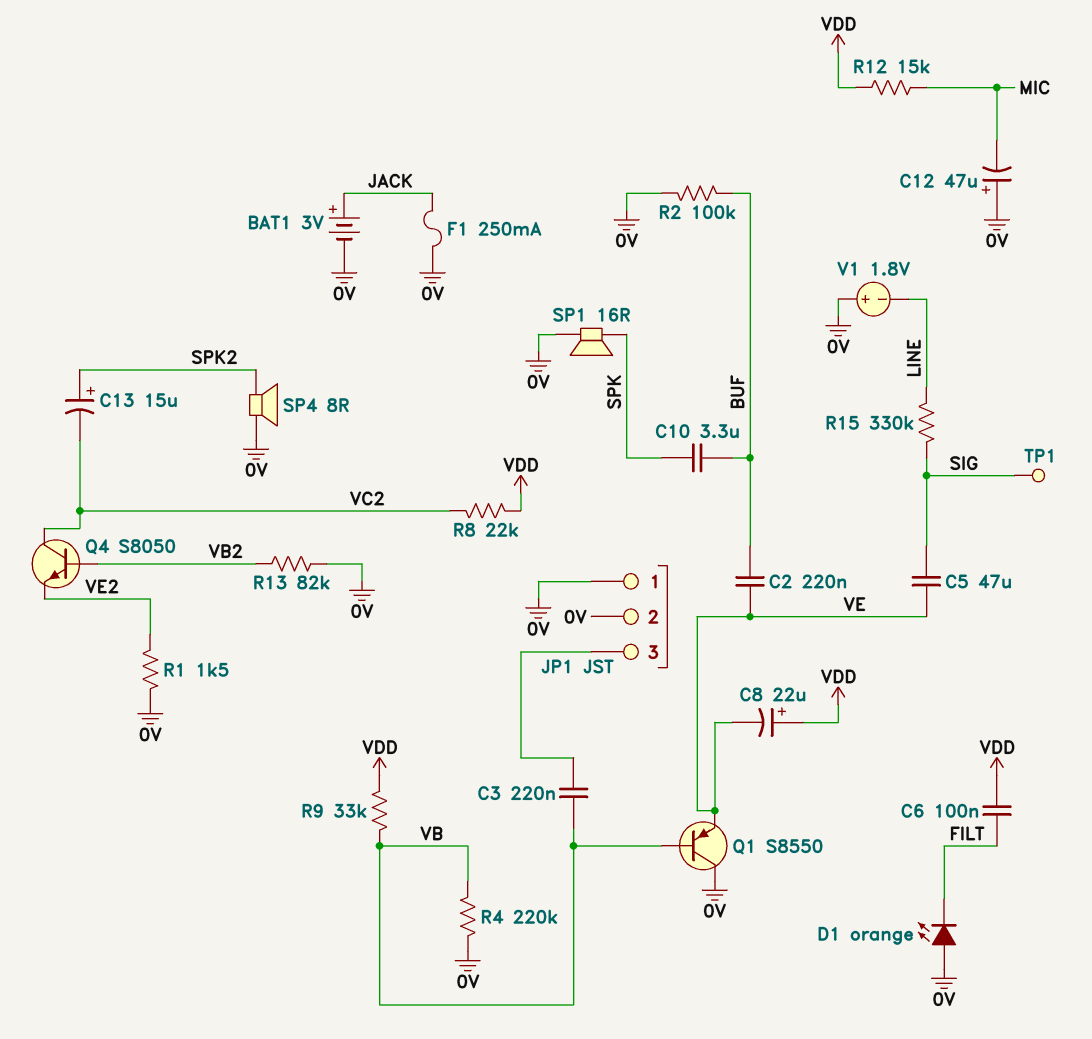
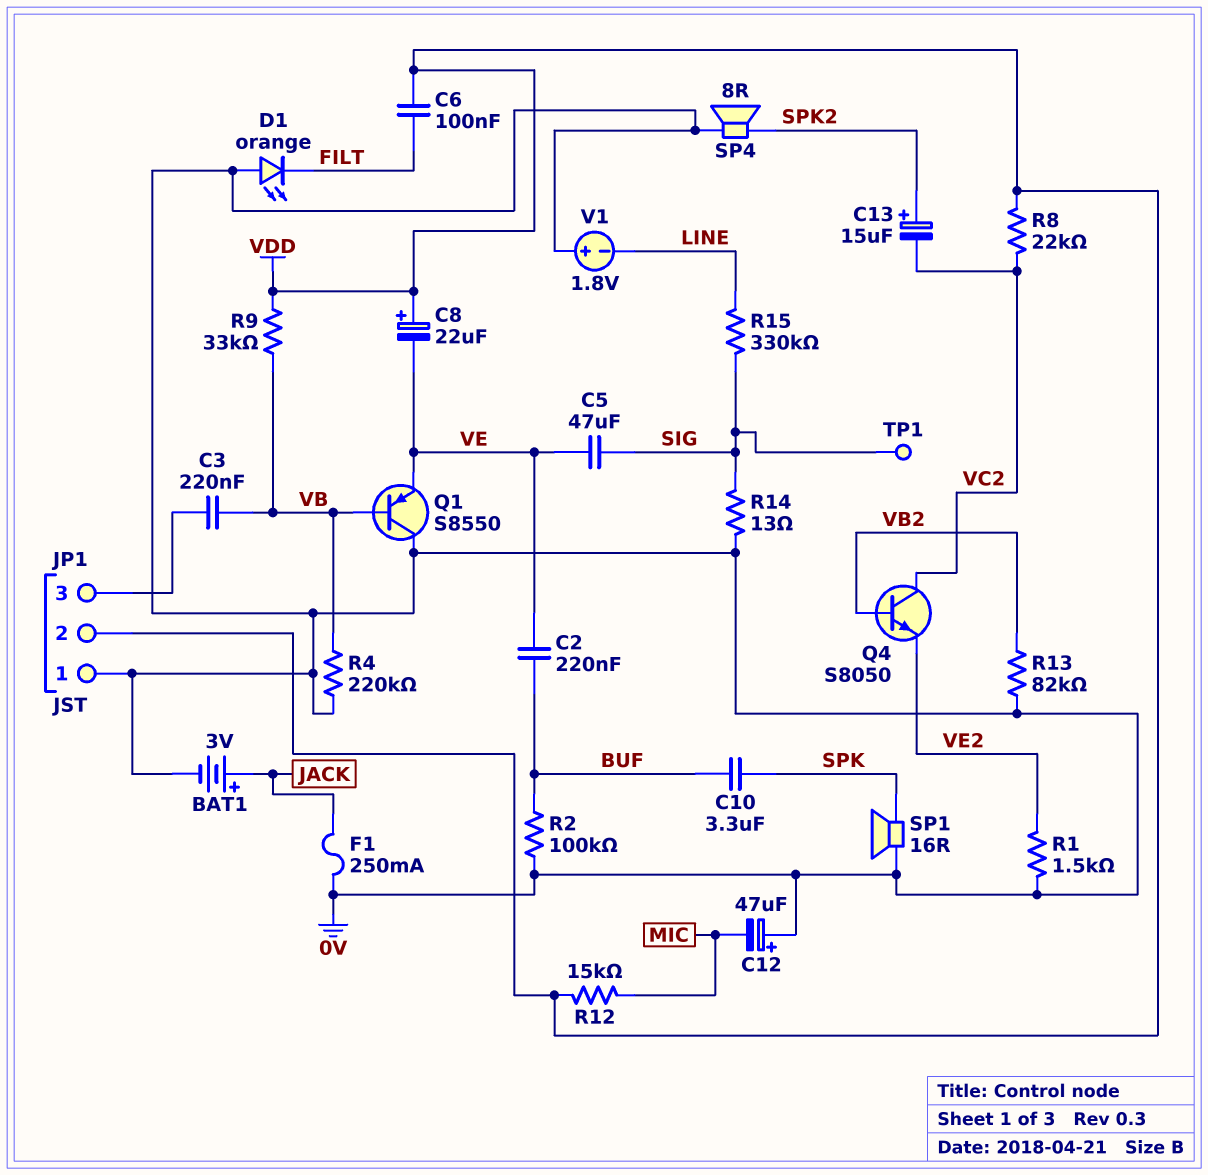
JP1 pin 2: 0V -> VDD
R14: none -> 13 (0V, SIG)

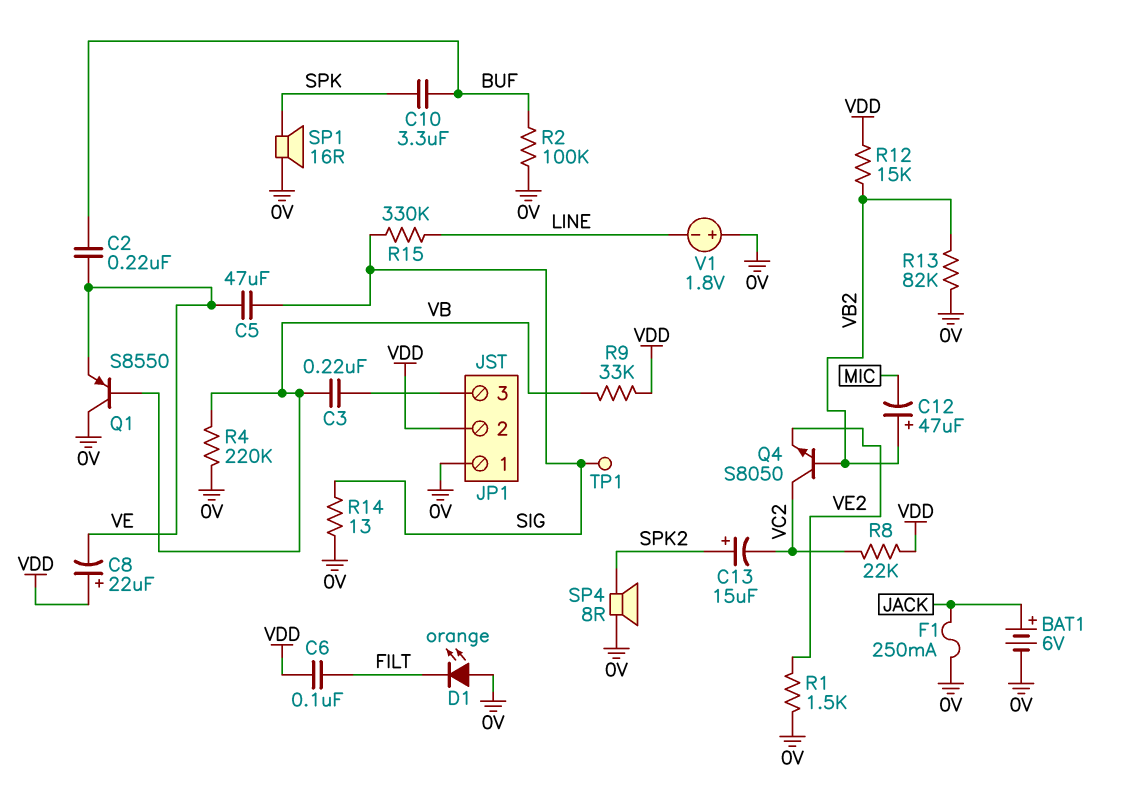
BAT1: 3V (plus JACK, minus 0V) -> 6V (plus JACK, minus 0V)
C12: 47uF (plus 0V, minus MIC) -> 47uF (plus VB2, minus MIC)
R12: 15k (MIC, VDD) -> 15k (VB2, VDD)

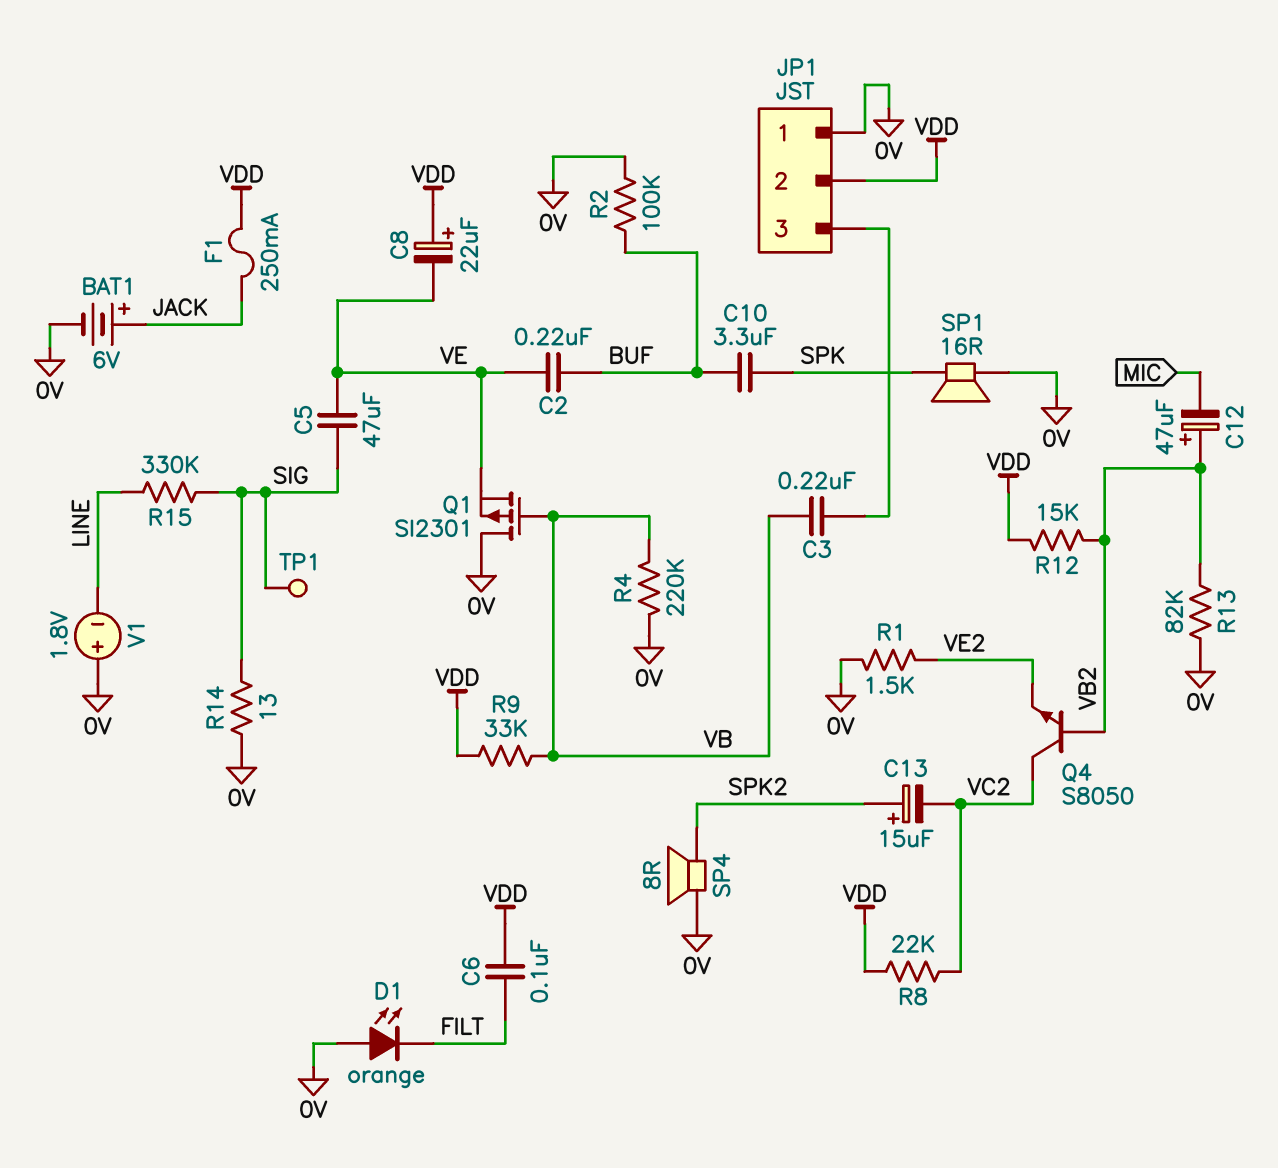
F1: 250mA (0V, JACK) -> 250mA (JACK, VDD)
Q1: PNP S8550 (B VB, C 0V, E VE) -> PMOS SI2301 (G VB, D 0V, S VE)

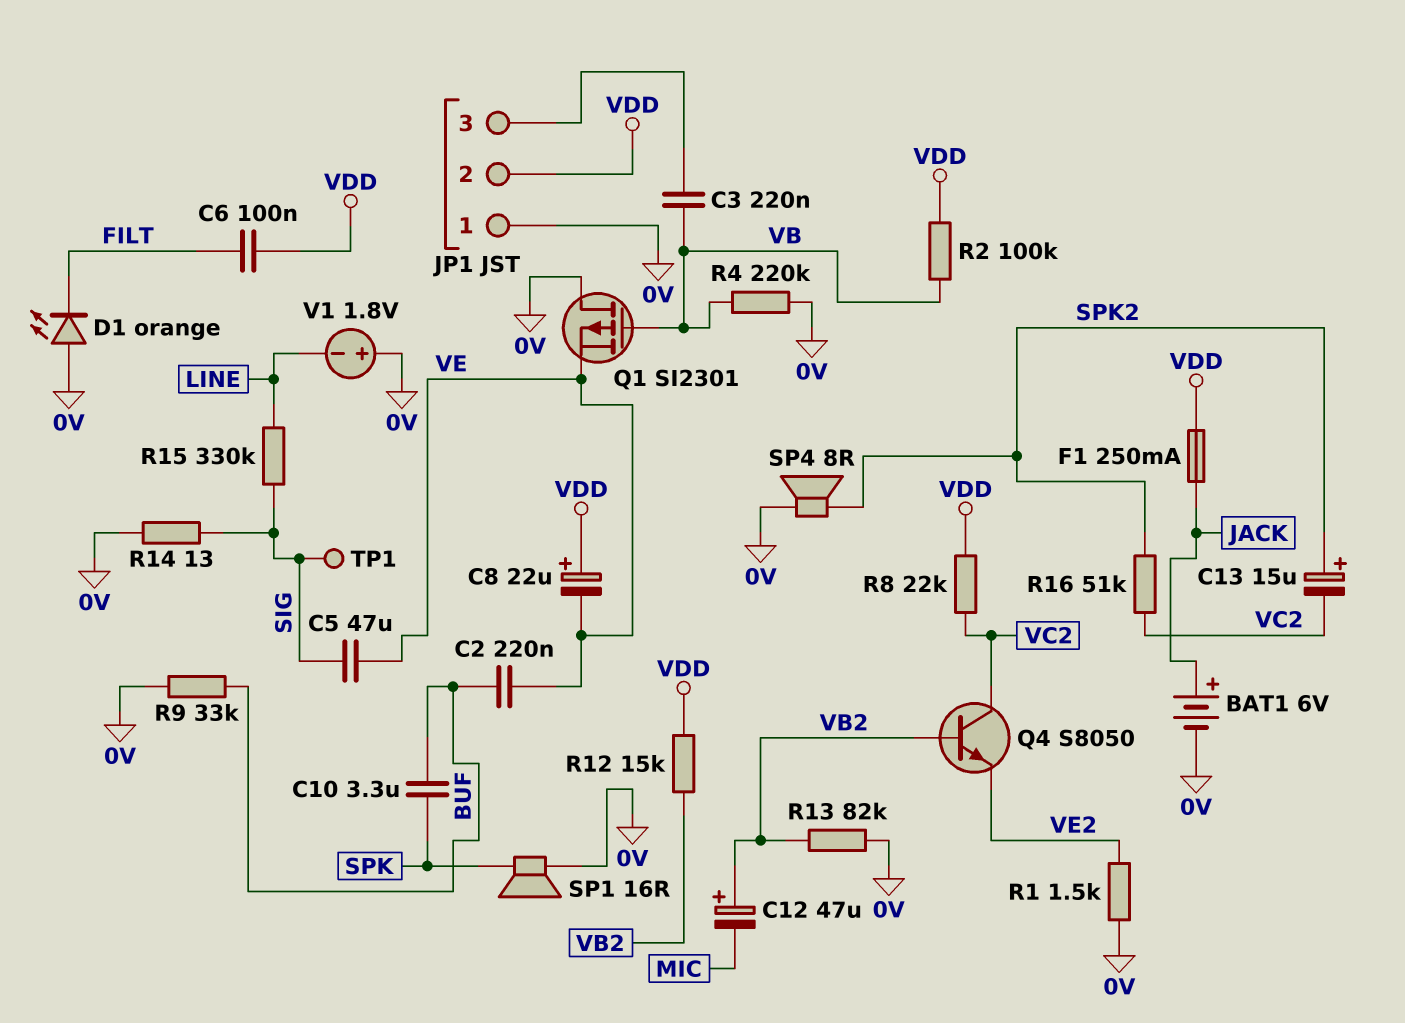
R2: 100k (0V, BUF) -> 100k (VB, VDD)
R9: 33k (VB, VDD) -> 33k (0V, BUF)
R16: none -> 51k (SPK2, VC2)

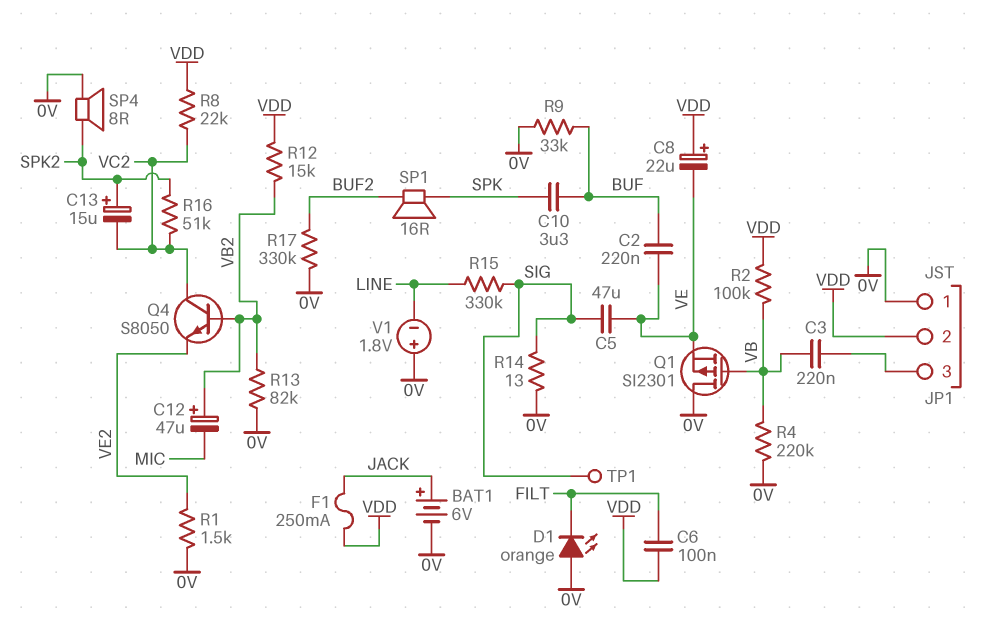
R17: none -> 330k (0V, BUF2)
SP1: speaker 16R (0V, SPK) -> speaker 16R (BUF2, SPK)

